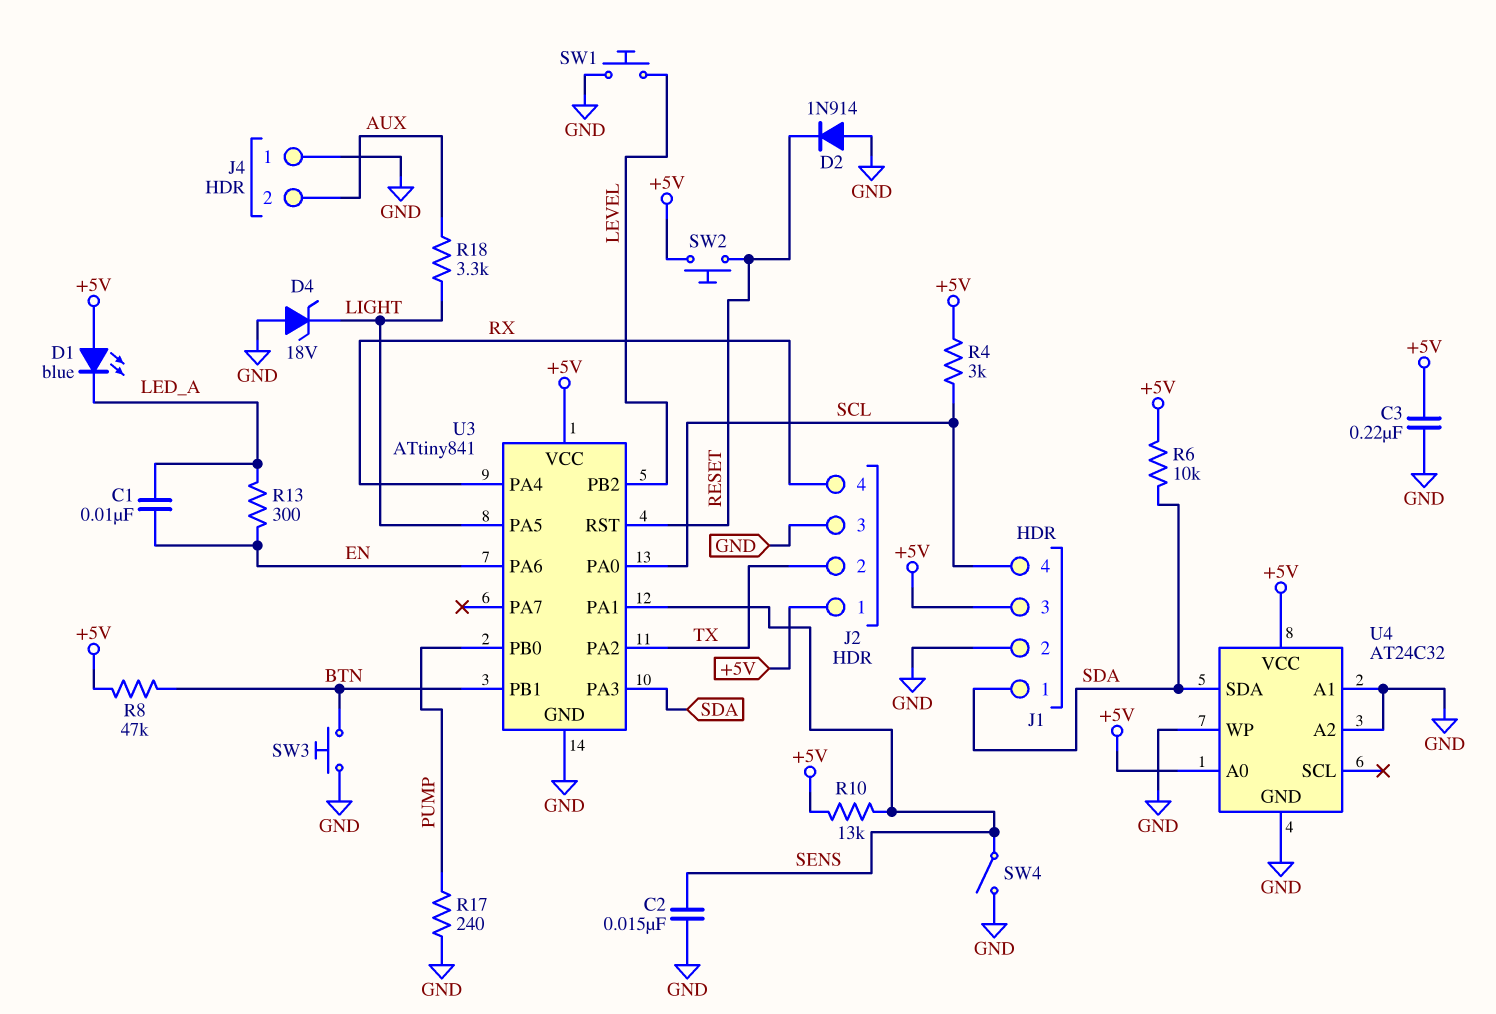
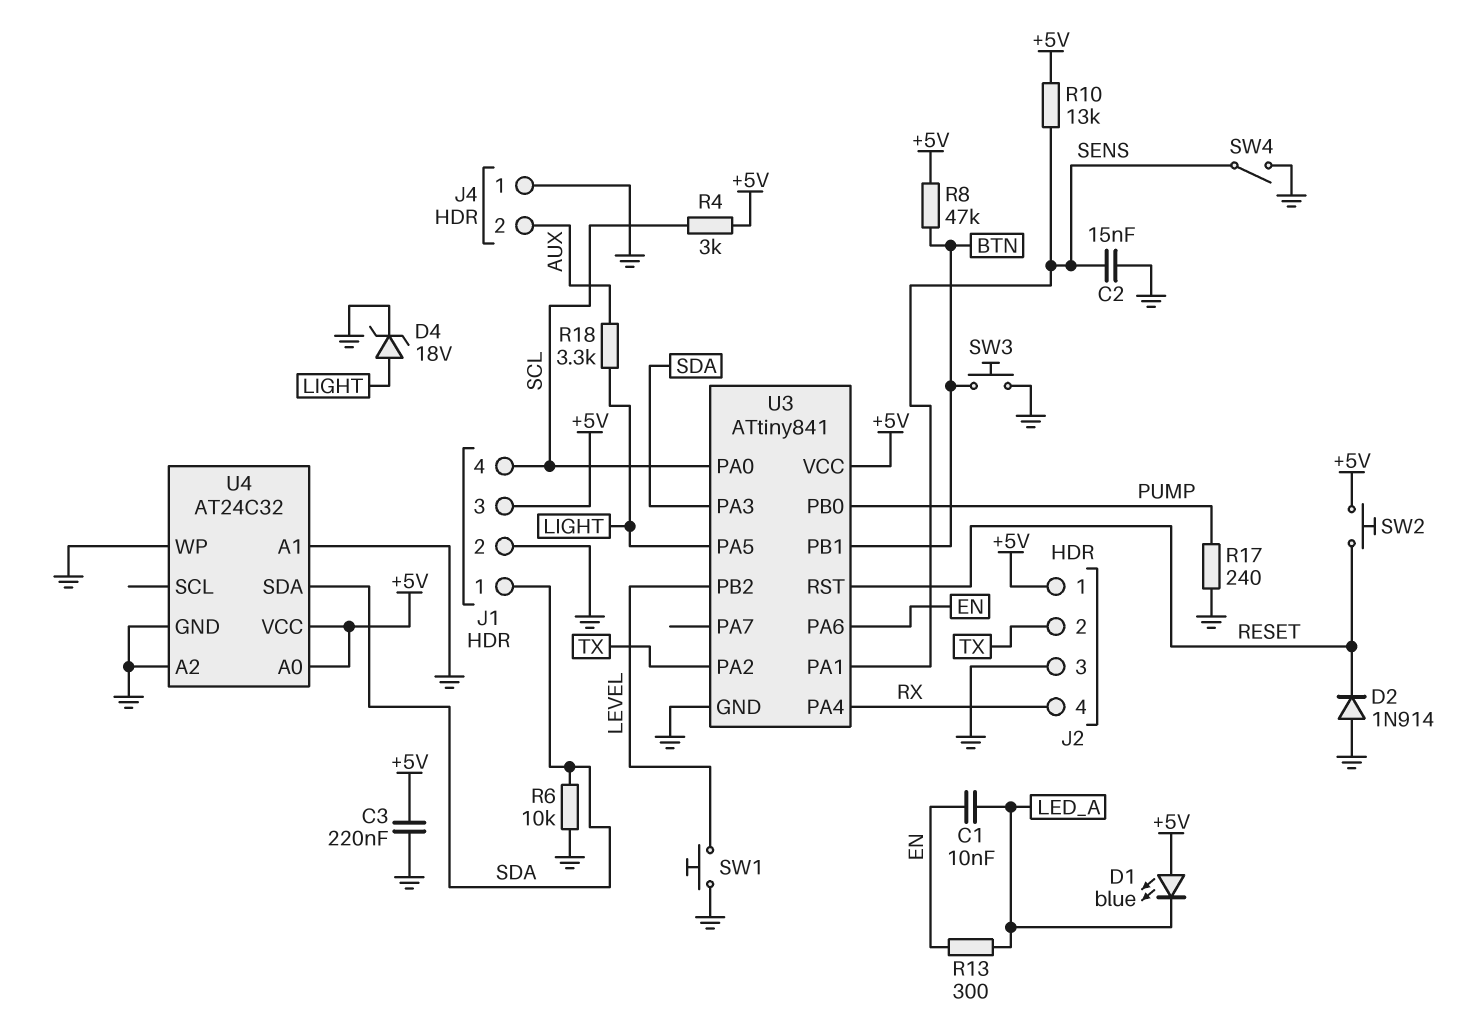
D4: zener 18V (A GND, K LIGHT) -> zener 18V (A LIGHT, K GND)
R6: 10k (+5V, SDA) -> 10k (GND, SDA)

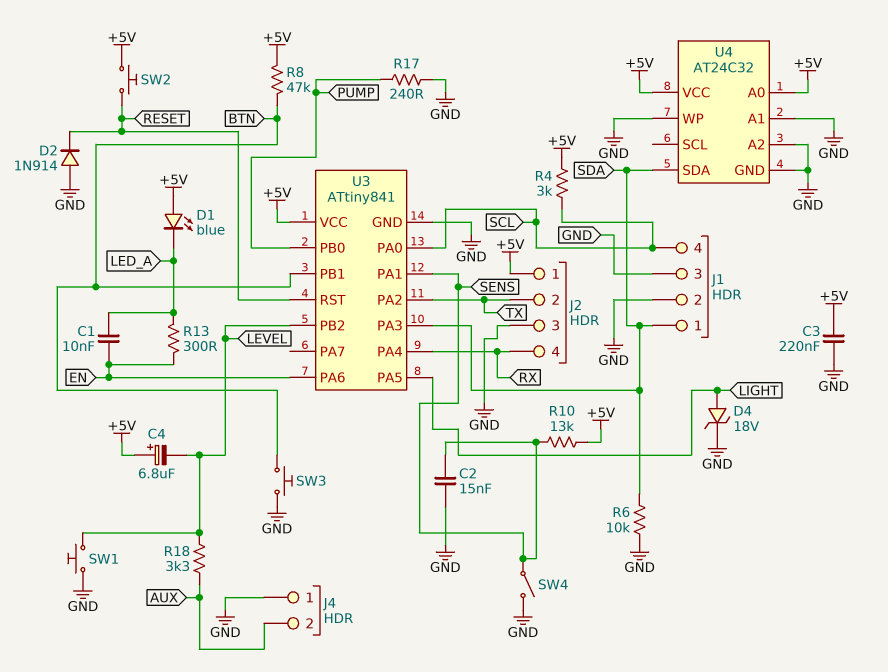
C4: none -> 6.8uF (plus +5V, minus LEVEL)
J1 pin 3: +5V -> GND
R18: 3.3k (AUX, LIGHT) -> 3.3k (AUX, LEVEL)

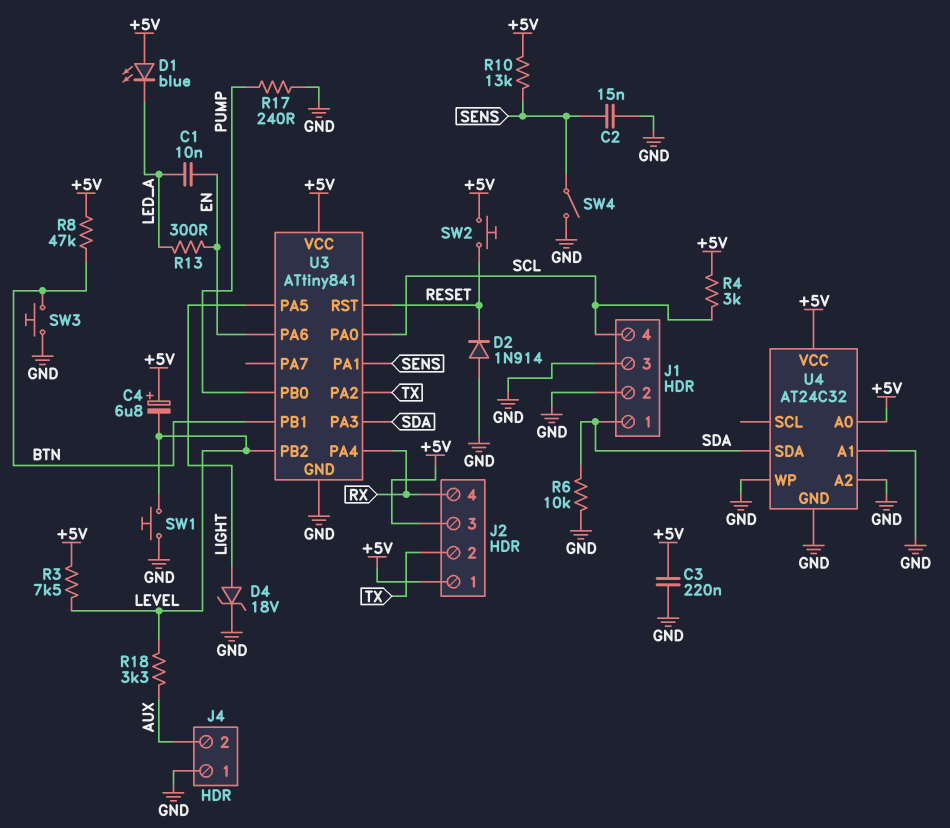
J2 pin 3: GND -> +5V
R3: none -> 7.5k (+5V, LEVEL)

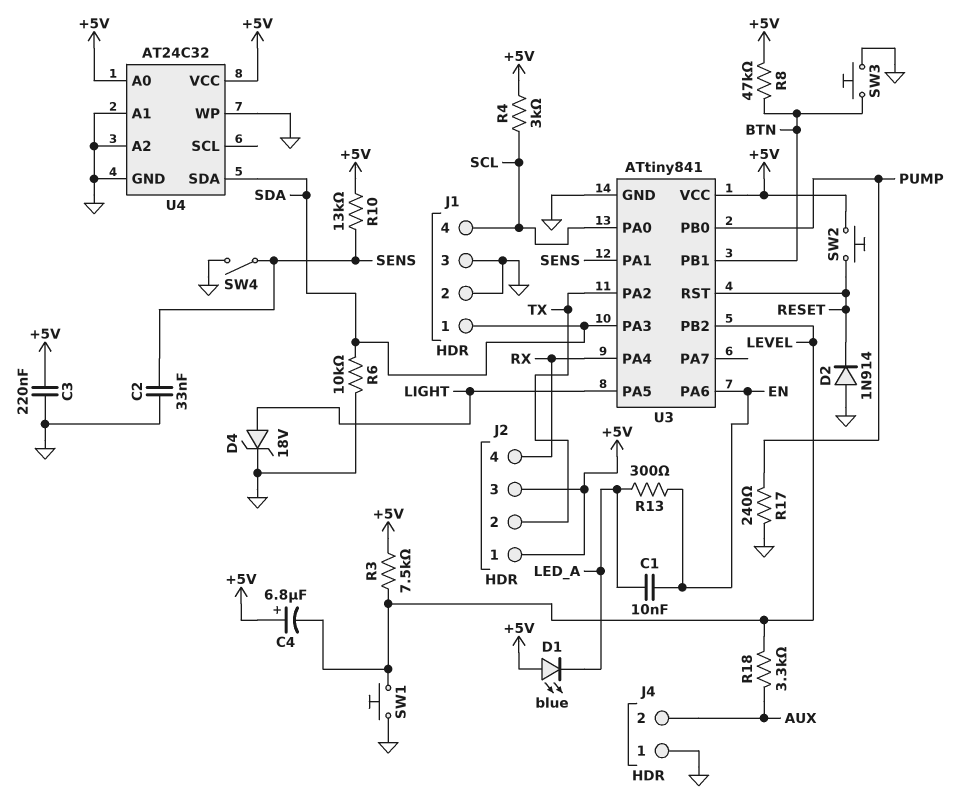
C2: 15nF (GND, SENS) -> 33nF (GND, SENS)

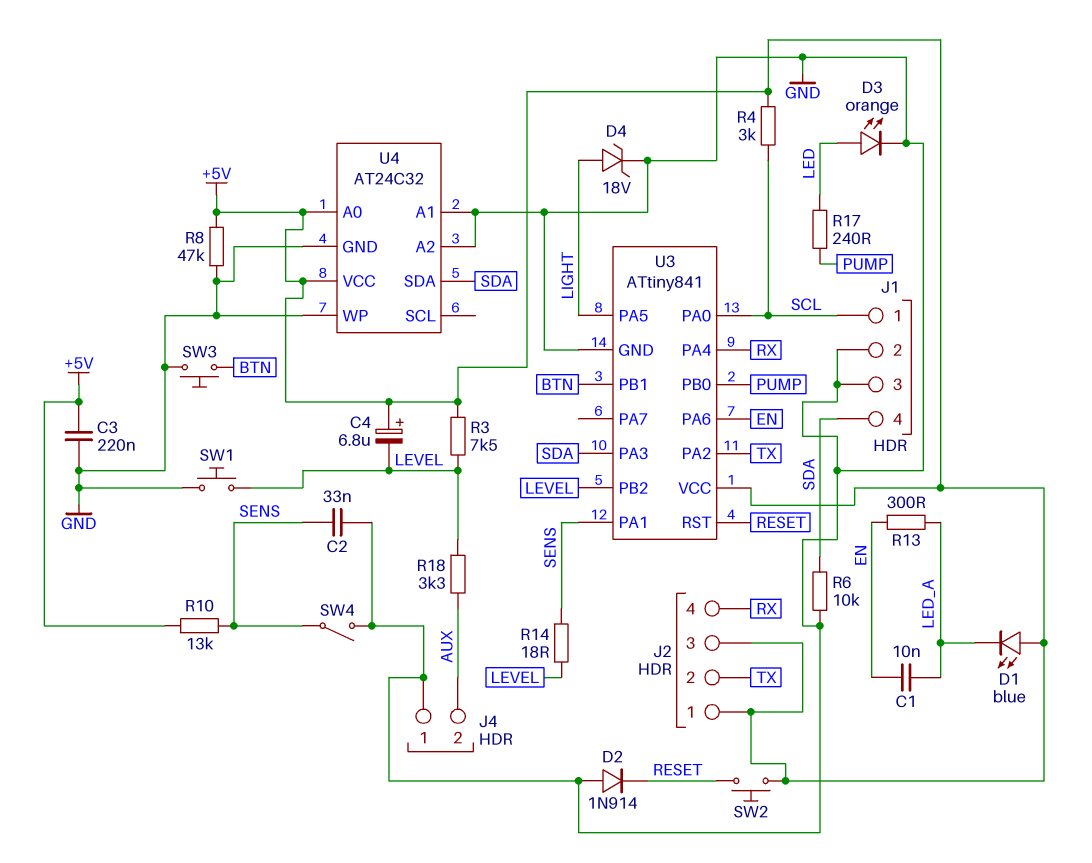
D3: none -> LED orange (A LED, K GND)
J1 pin 1: SDA -> SCL
J1 pin 4: SCL -> SDA
R8: 47k (+5V, BTN) -> 47k (+5V, GND)
R14: none -> 18 (LEVEL, SENS)
R17: 240 (GND, PUMP) -> 240 (LED, PUMP)

